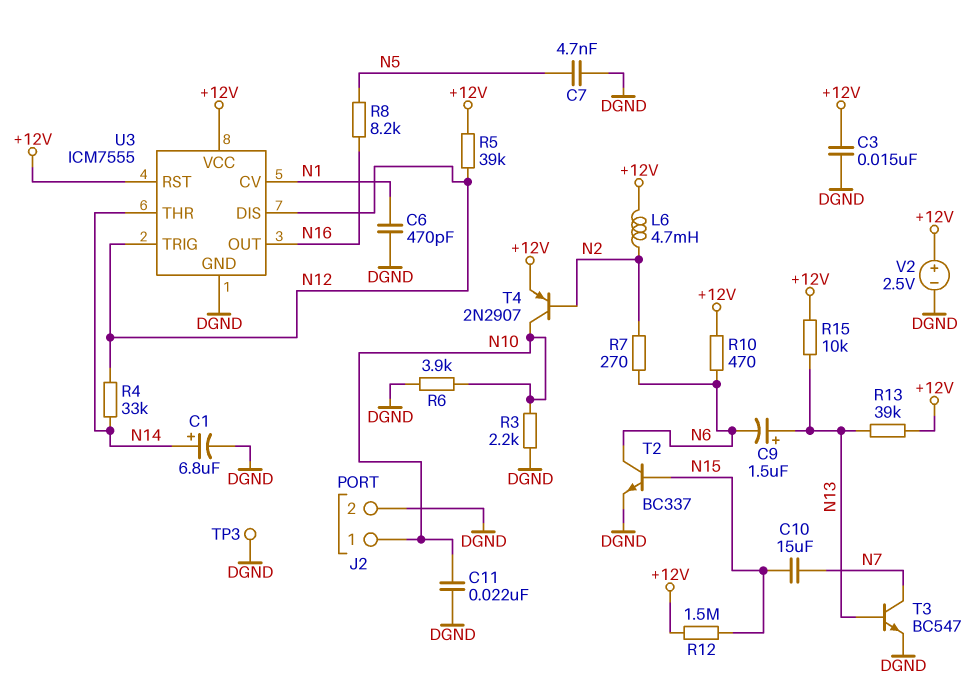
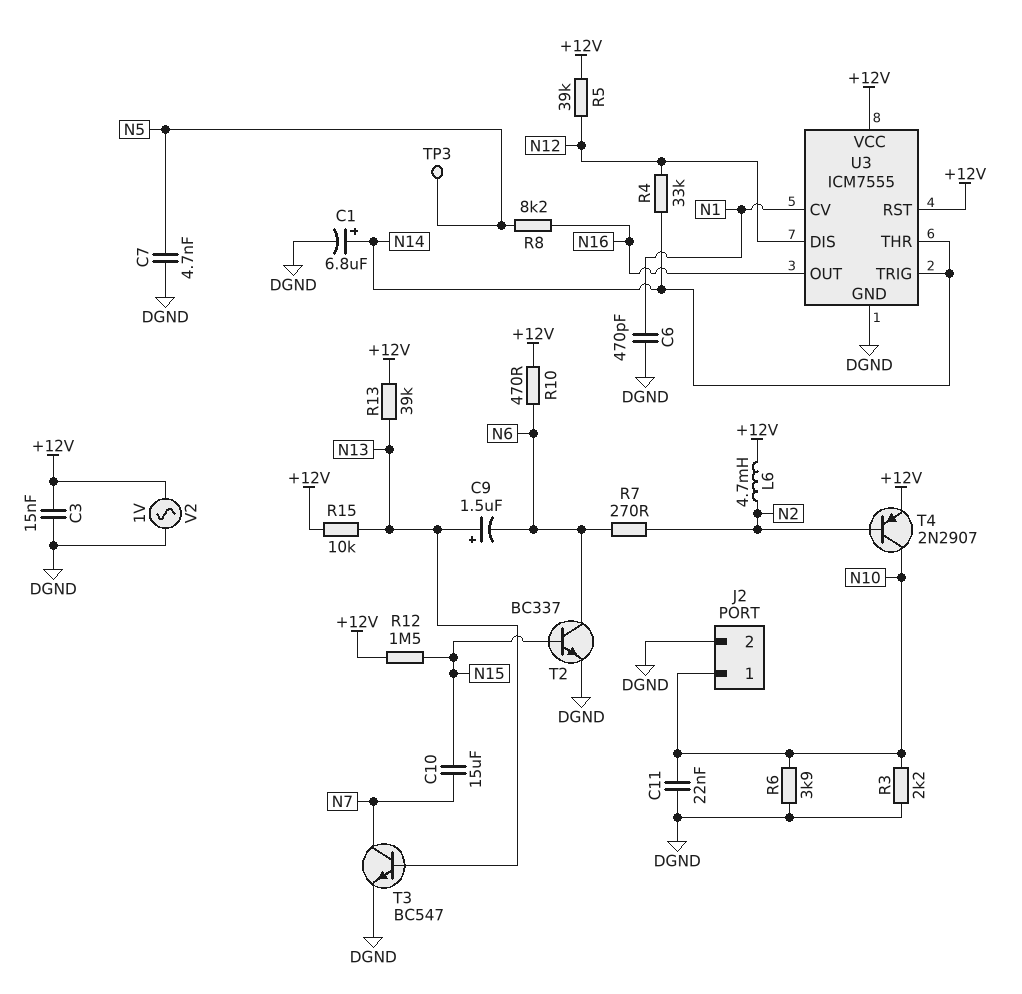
TP3: test point (DGND) -> test point (N5)
U3 pin TRIG: N12 -> N14
V2: 2.5V (plus +12V, minus DGND) -> AC 1V (+12V, DGND)

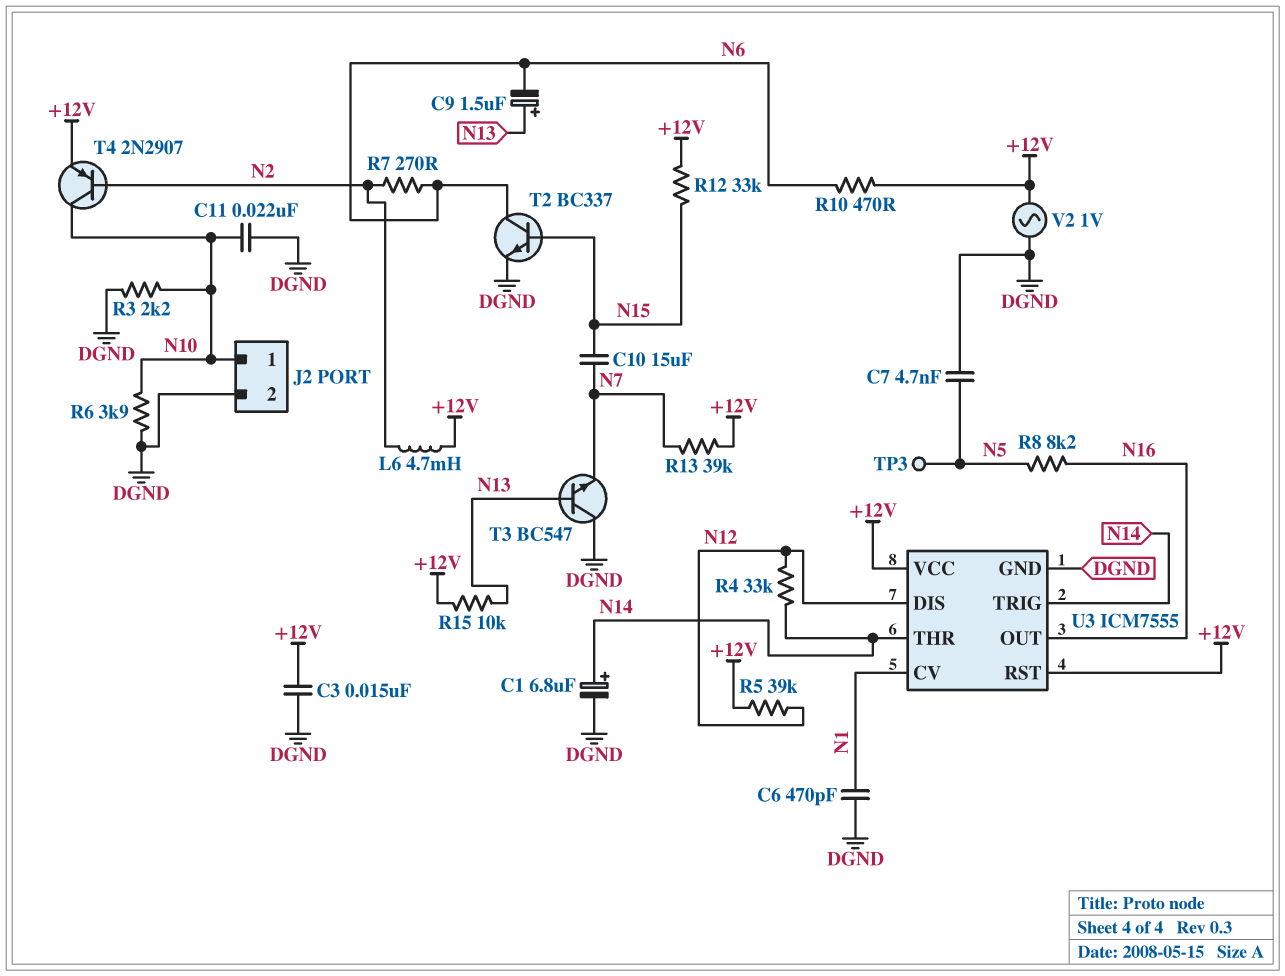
R12: 1.5M (+12V, N15) -> 33k (+12V, N15)
R13: 39k (+12V, N13) -> 39k (+12V, N7)
T3: NPN BC547 (B N13, C N7, E DGND) -> NPN BC547 (B N13, C DGND, E N7)

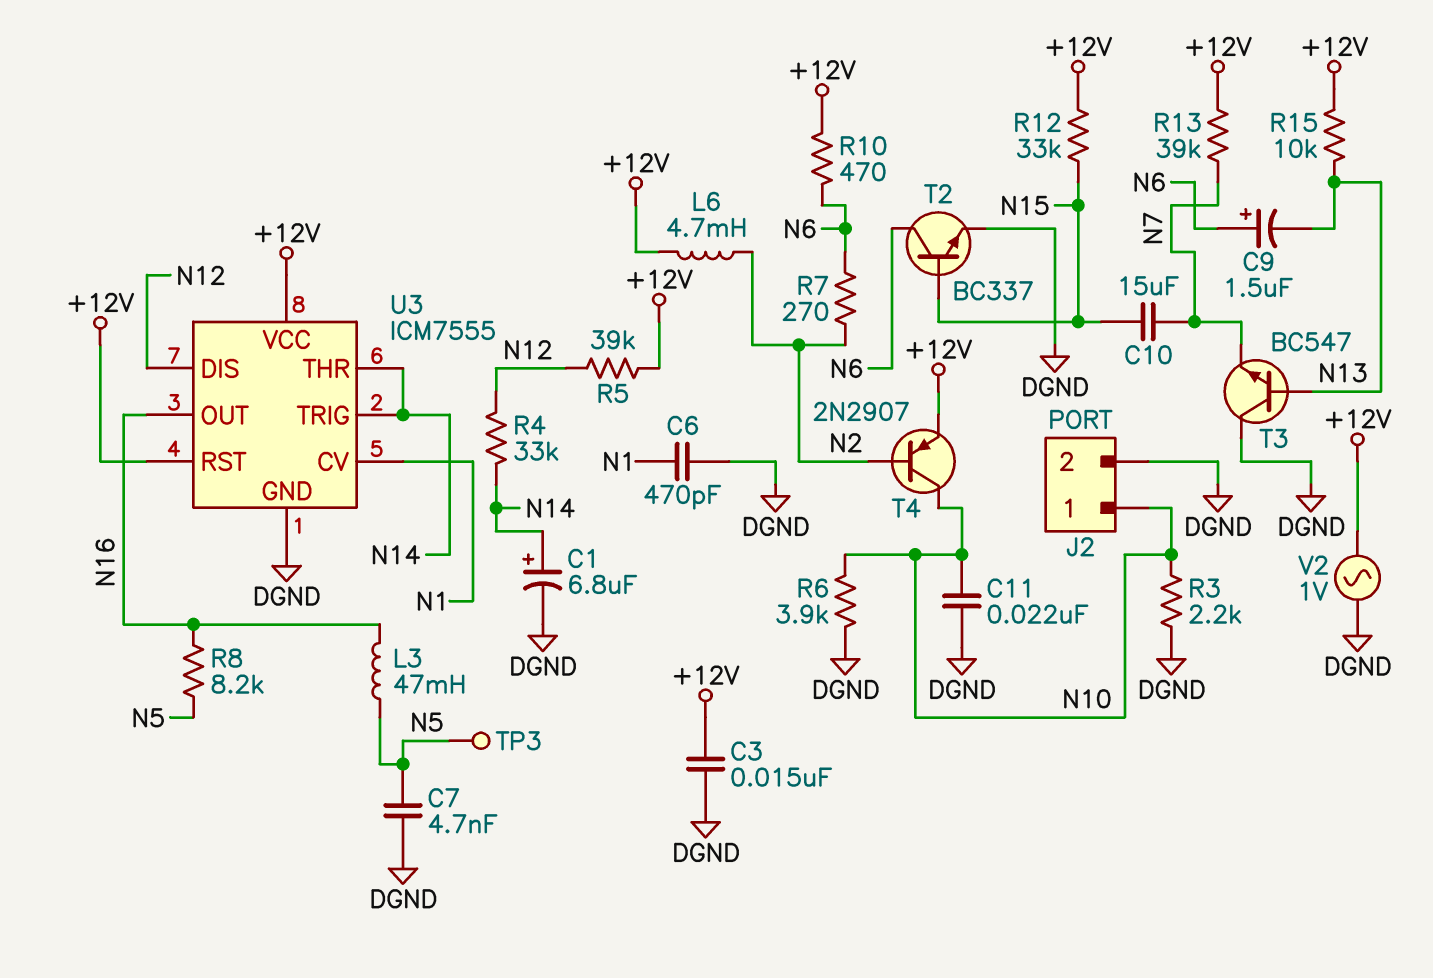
C9: 1.5uF (plus N13, minus N6) -> 1.5uF (plus N6, minus N13)
L3: none -> 47mH (N5, N16)

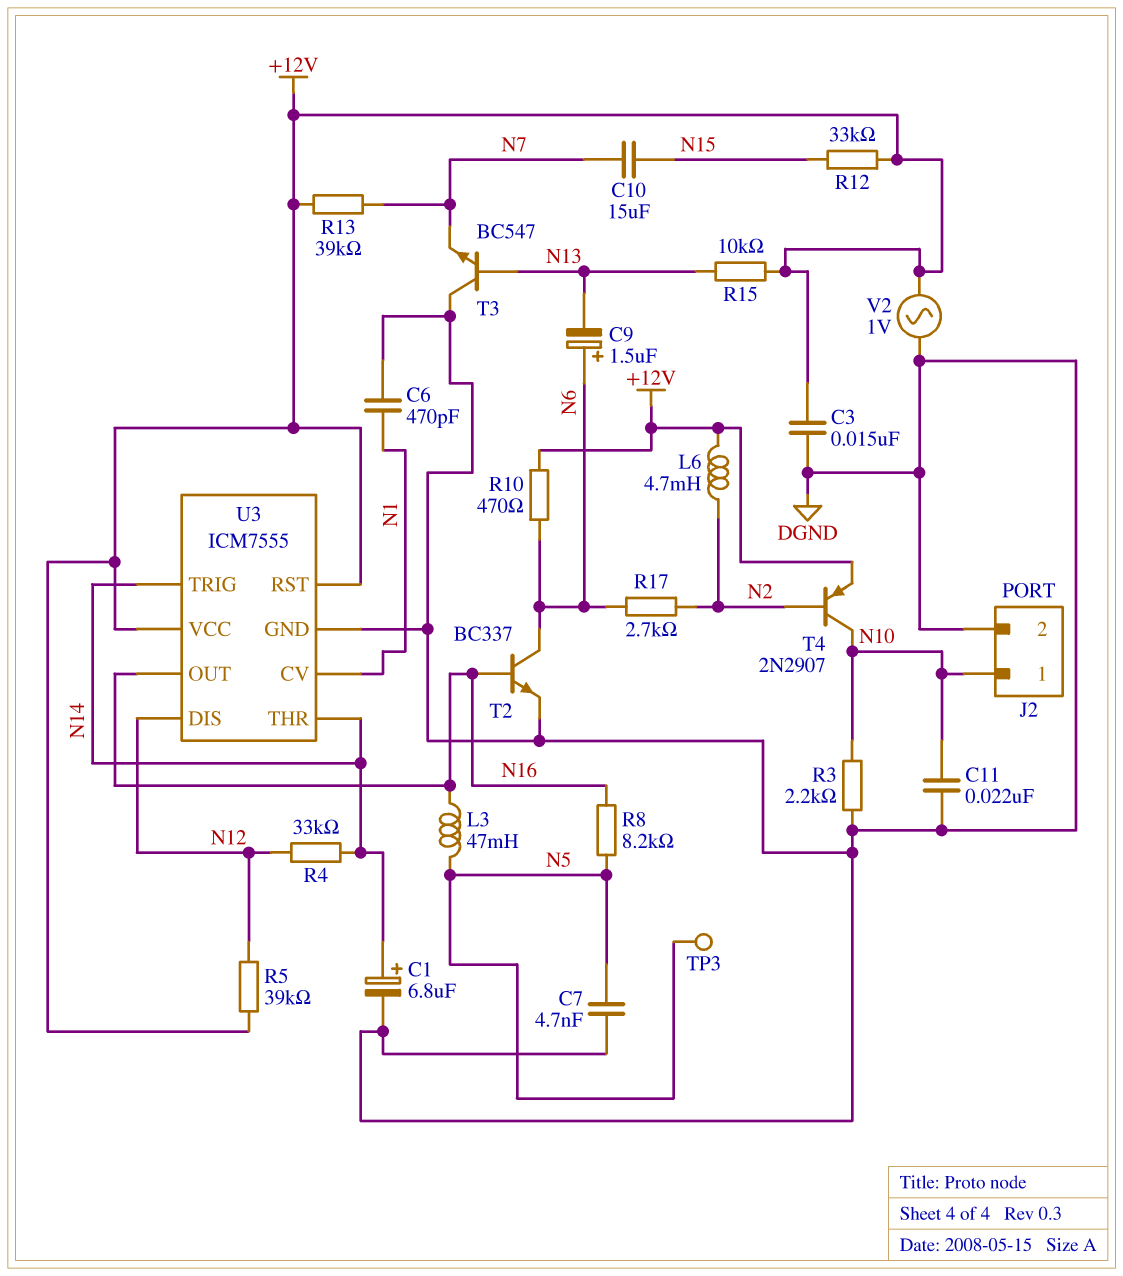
R6: 3.9k (DGND, N10) -> none
R7: 270 (N2, N6) -> none
R17: none -> 2.7k (N2, N6)
T2: NPN BC337 (B N15, C N6, E DGND) -> NPN BC337 (B N16, C N6, E DGND)

